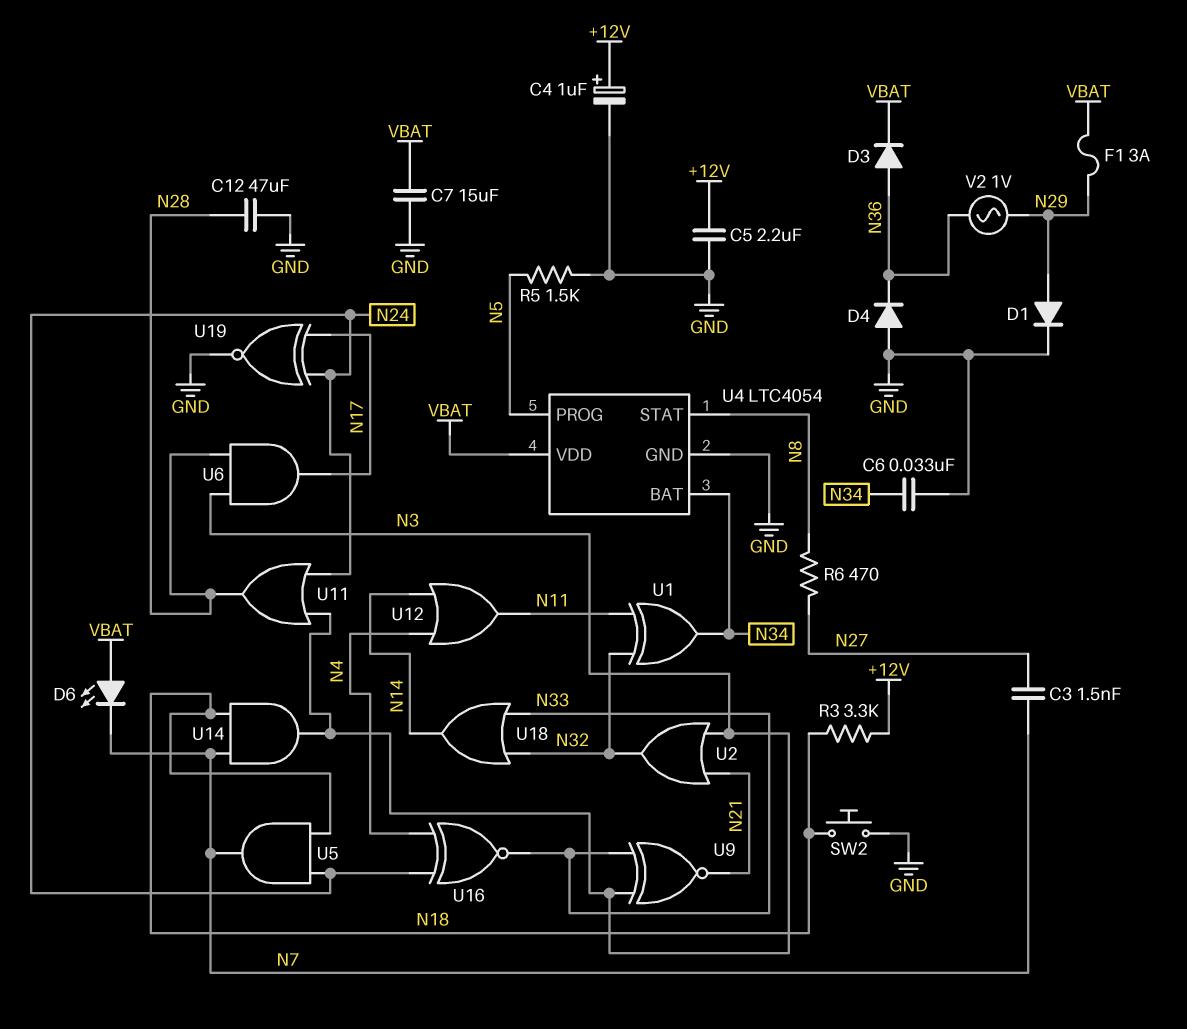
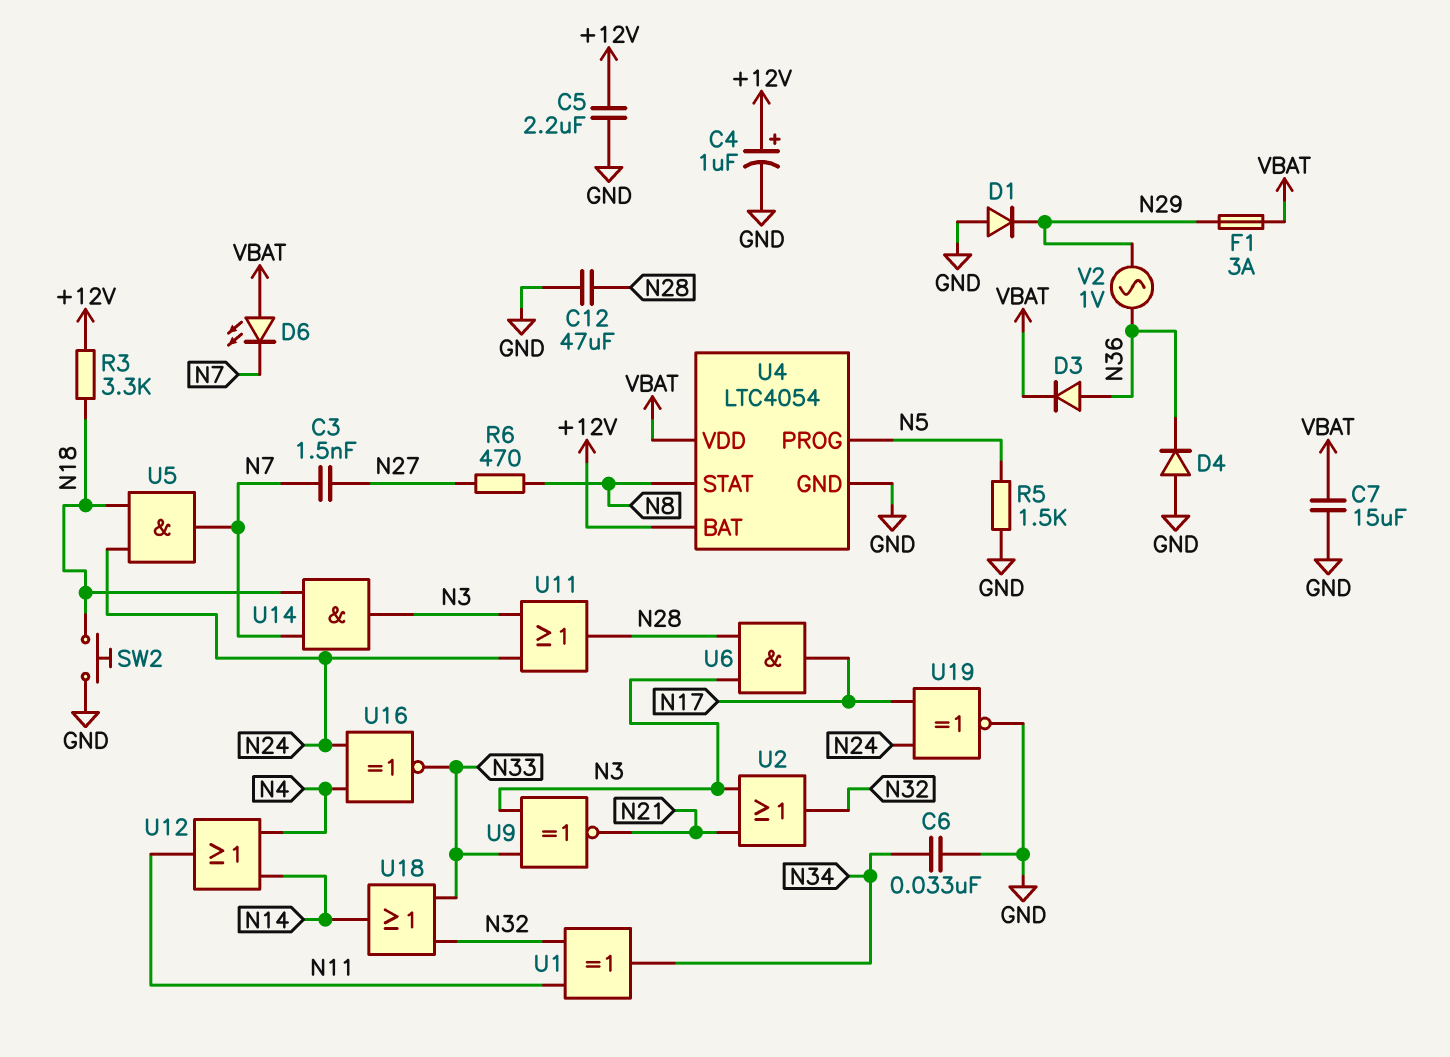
D1: diode (A N29, K GND) -> diode (A GND, K N29)
U4 pin BAT: N34 -> +12V

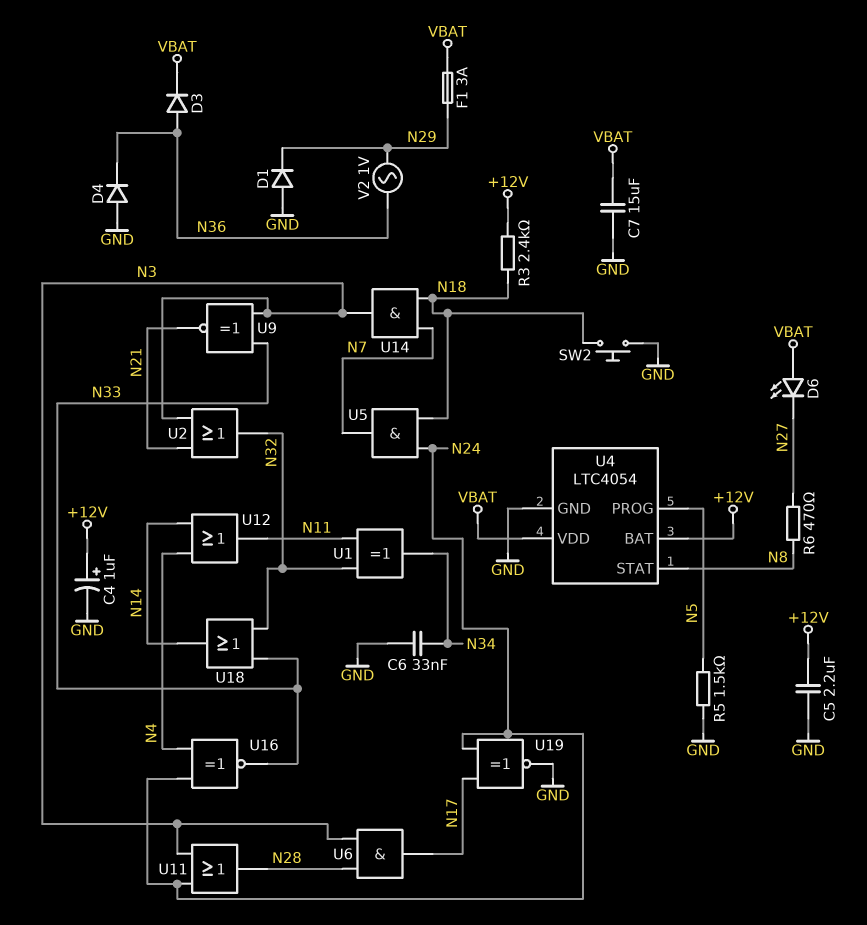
C3: 1.5nF (N7, N27) -> none
C12: 47uF (GND, N28) -> none
D6: LED (A VBAT, K N7) -> LED (A VBAT, K N27)
R3: 3.3k (+12V, N18) -> 2.4k (+12V, N18)

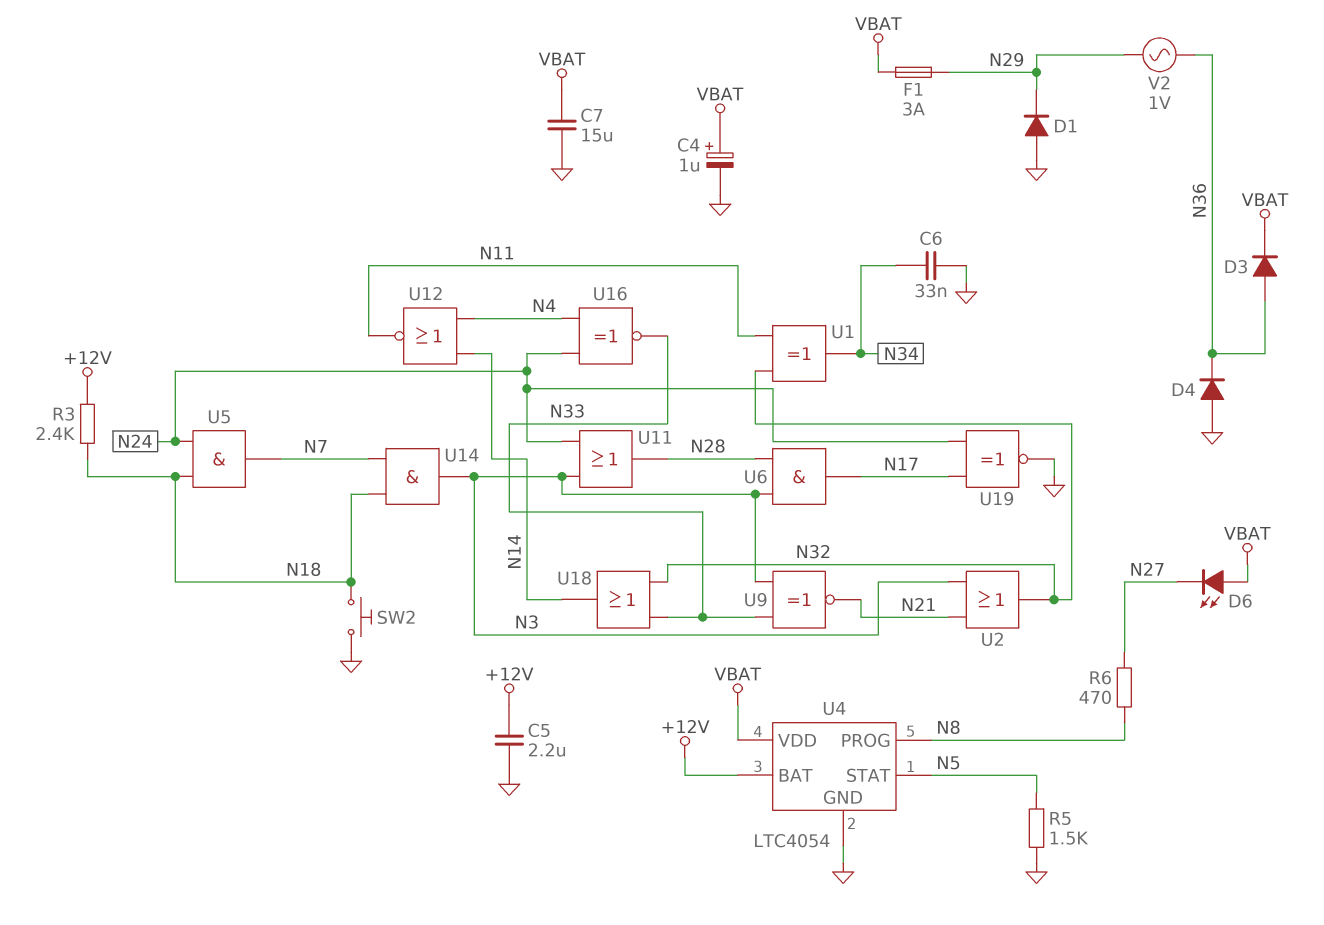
C4: 1uF (plus +12V, minus GND) -> 1uF (plus VBAT, minus GND)
U4 pin PROG: N5 -> N8
U4 pin STAT: N8 -> N5
U12: OR (in N4, in N14, out N11) -> NOR (in N4, in N14, out N11)

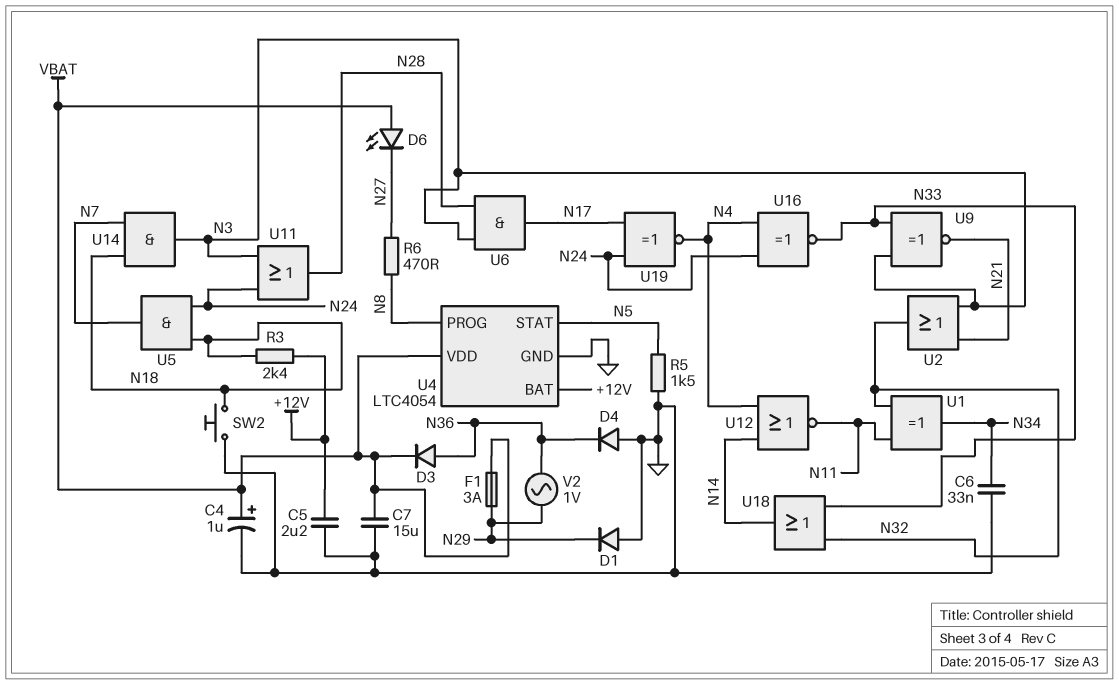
U19: XNOR (in N17, in N24, out GND) -> XNOR (in N17, in N24, out N4)

